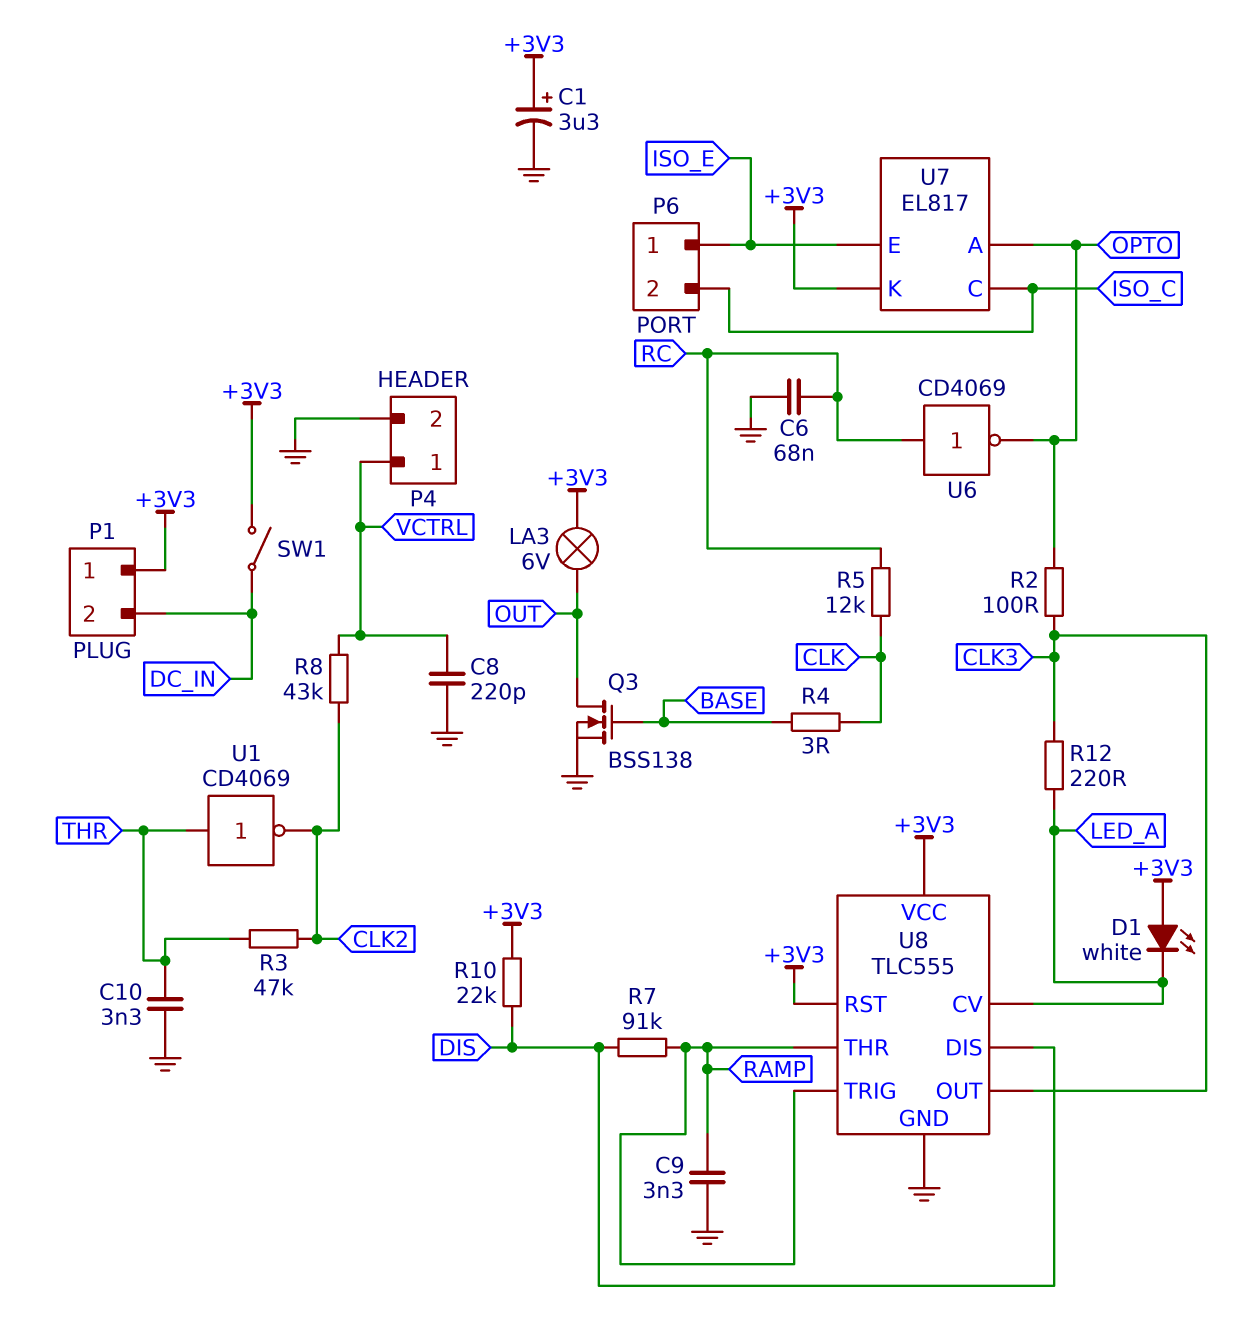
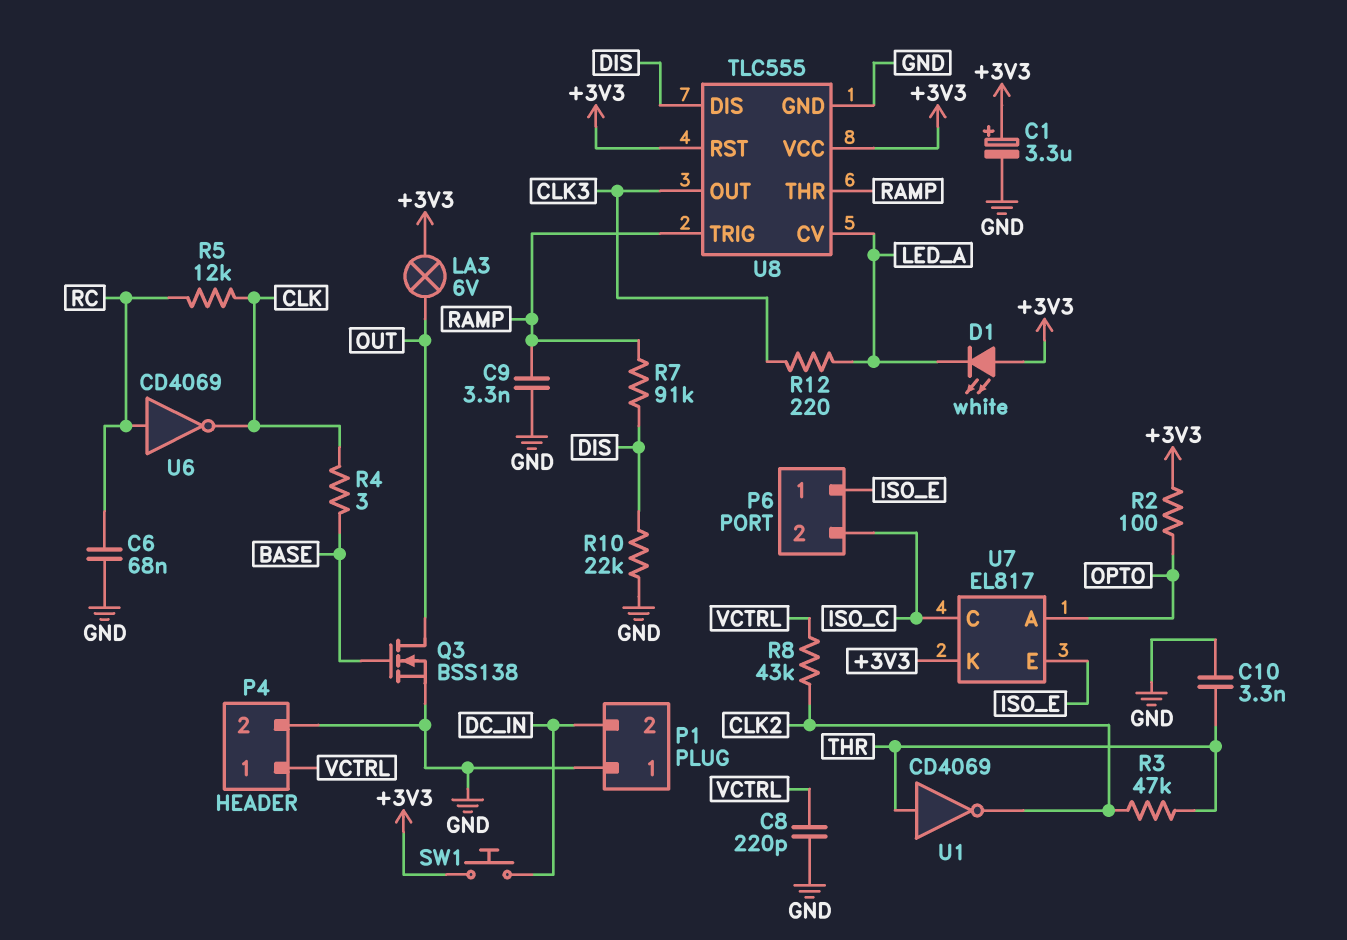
P1 pin 1: +3V3 -> GND
R2: 100 (CLK3, OPTO) -> 100 (+3V3, OPTO)
R10: 22k (+3V3, DIS) -> 22k (DIS, GND)
SW1: switch (+3V3, DC_IN) -> button (+3V3, DC_IN)
U6: NOT CD4069 (in RC, out OPTO) -> NOT CD4069 (in RC, out CLK)

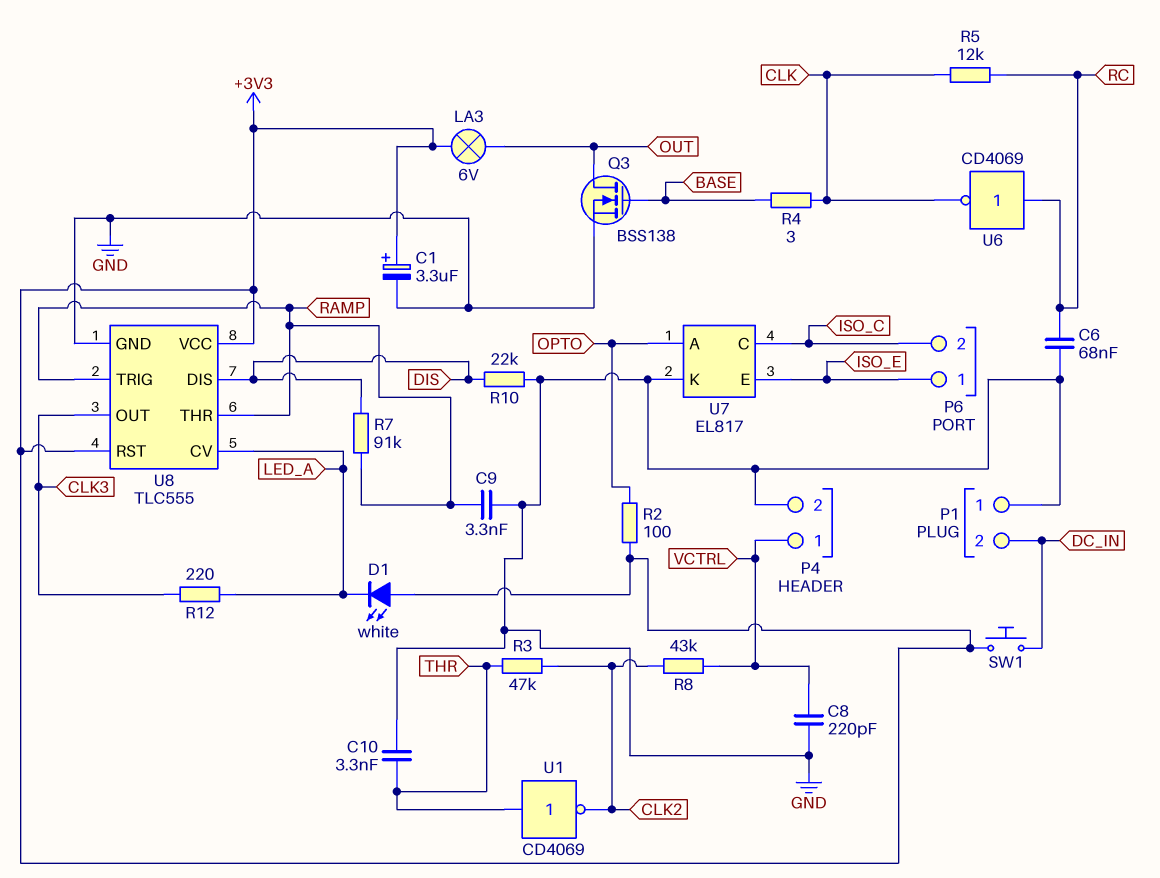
U7 pin K: +3V3 -> GND

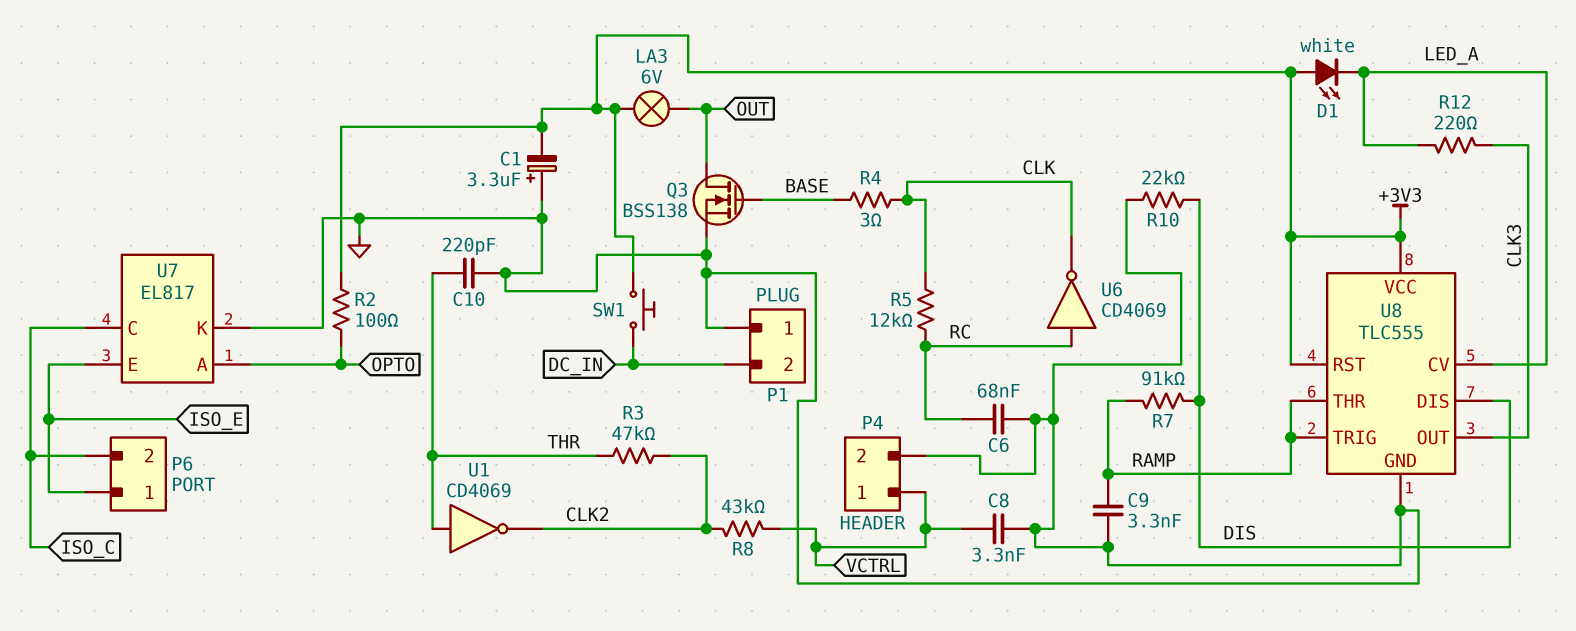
C1: 3.3uF (plus +3V3, minus GND) -> 3.3uF (plus GND, minus +3V3)
C8: 220pF (GND, VCTRL) -> 3.3nF (GND, VCTRL)
C10: 3.3nF (GND, THR) -> 220pF (GND, THR)

